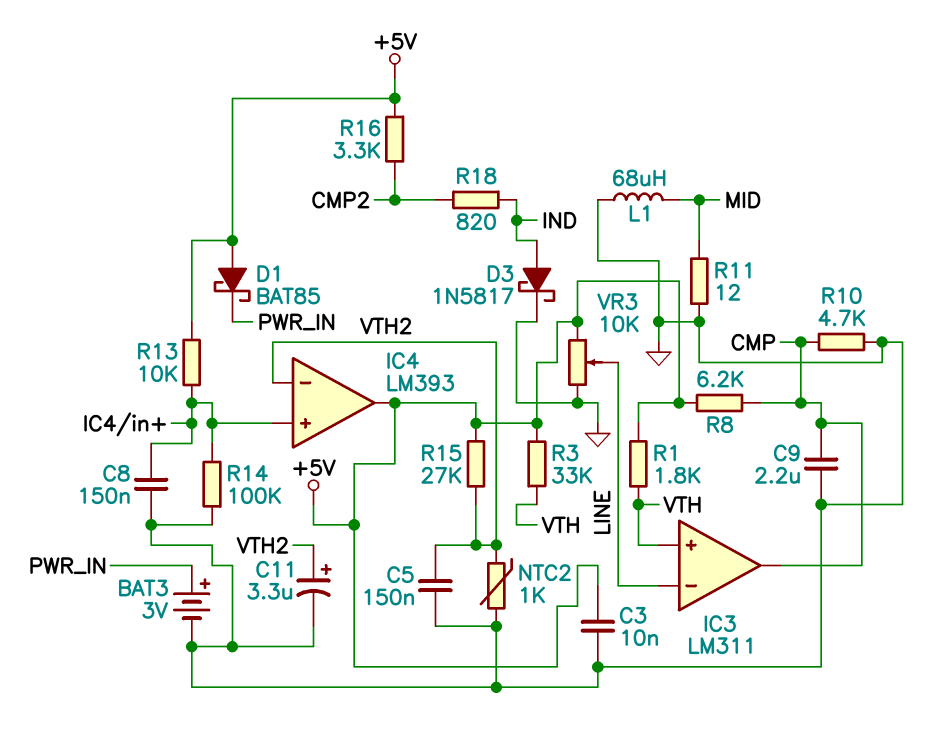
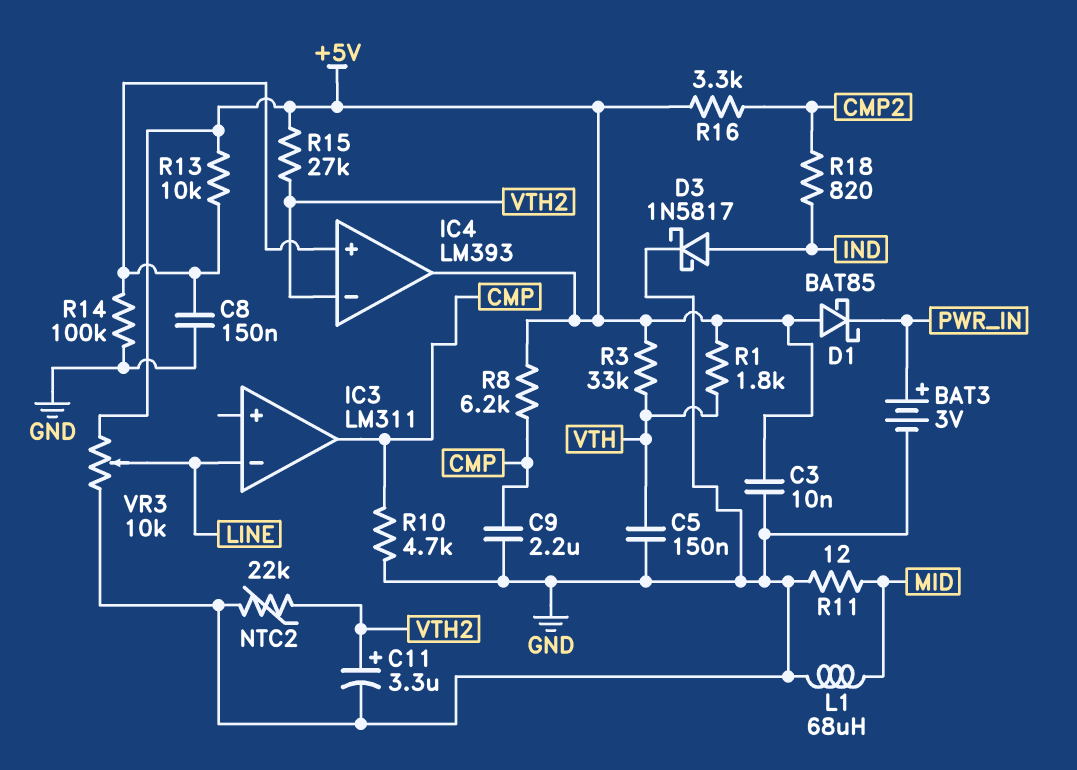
C5: 150nF (GND, VTH2) -> 150nF (GND, VTH)
IC3 pin in+: VTH -> none
NTC2: 1k (GND, VTH2) -> 22k (GND, VTH2)

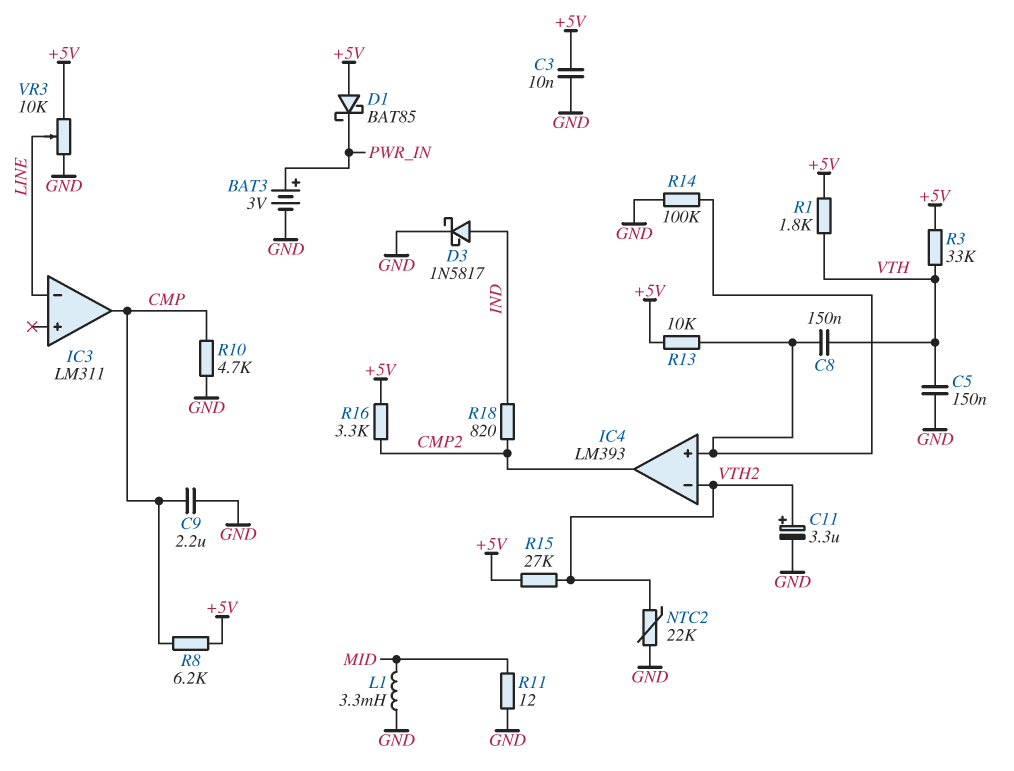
C8: 150nF (GND, IC4/in+) -> 150nF (IC4/in+, VTH)
IC4 pin out: +5V -> CMP2
L1: 68uH (GND, MID) -> 3.3mH (GND, MID)

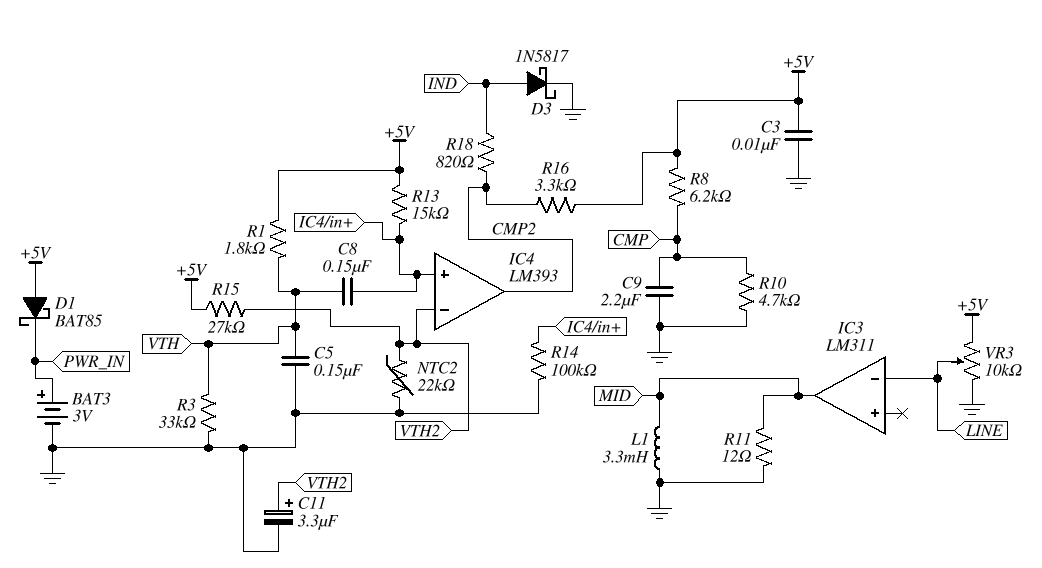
IC3 pin out: CMP -> MID
R3: 33k (+5V, VTH) -> 33k (GND, VTH)
R13: 10k (+5V, IC4/in+) -> 15k (+5V, IC4/in+)

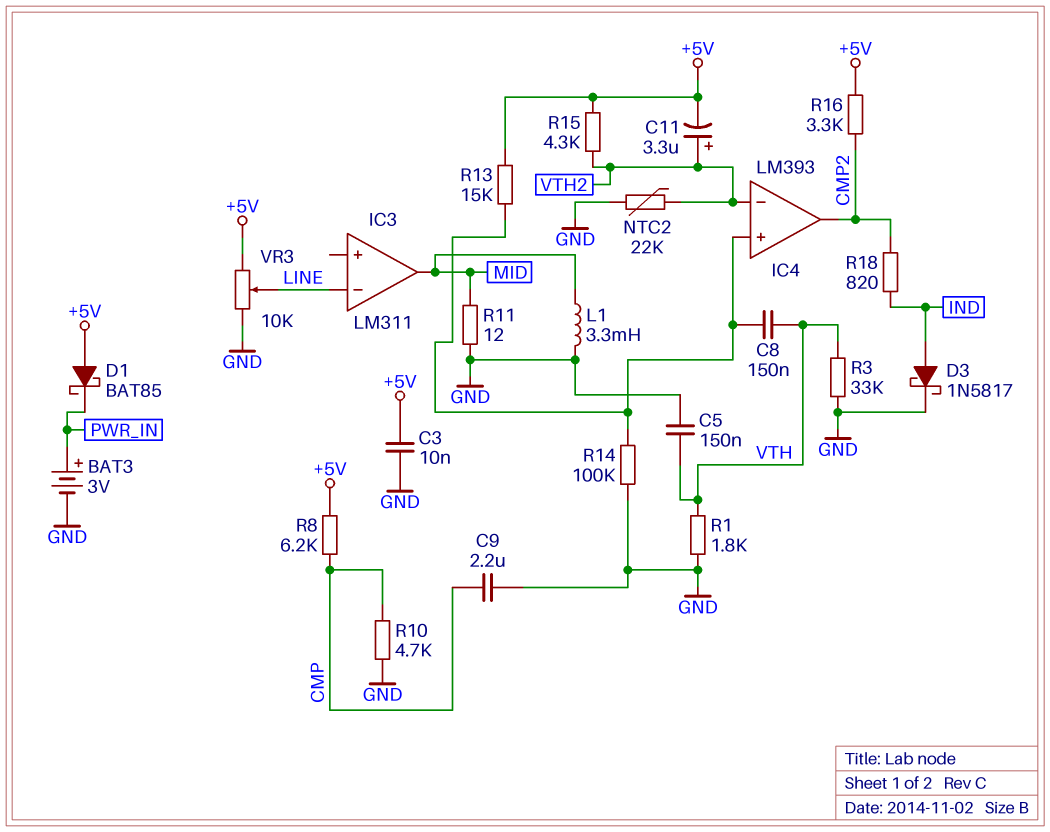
C11: 3.3uF (plus VTH2, minus GND) -> 3.3uF (plus VTH2, minus +5V)
R1: 1.8k (+5V, VTH) -> 1.8k (GND, VTH)
R15: 27k (+5V, VTH2) -> 4.3k (+5V, VTH2)

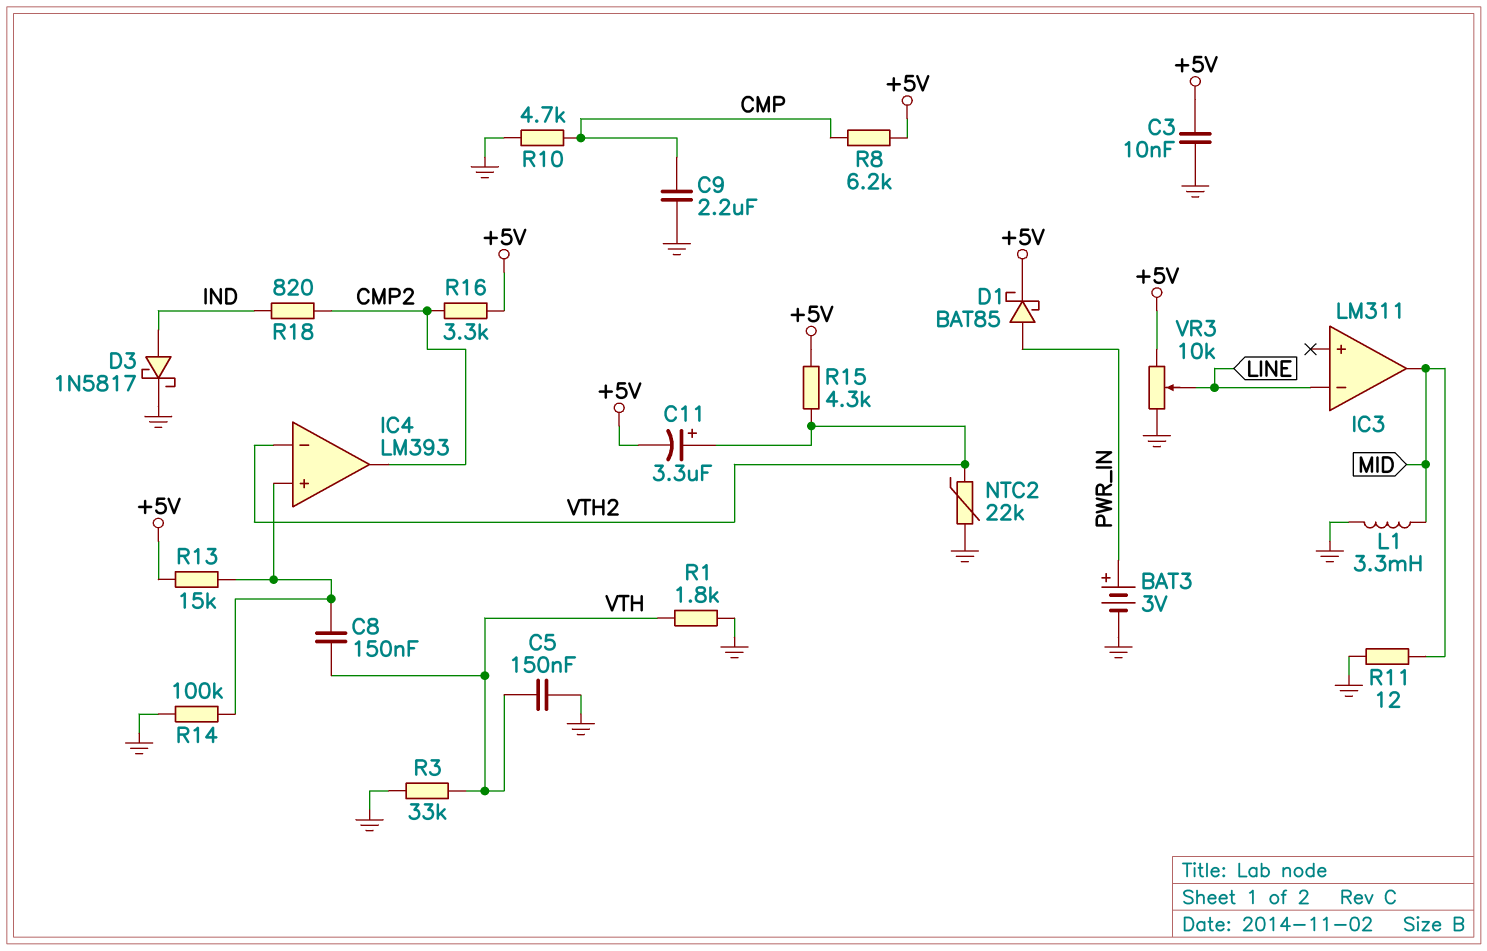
D1: schottky BAT85 (A +5V, K PWR_IN) -> schottky BAT85 (A PWR_IN, K +5V)

